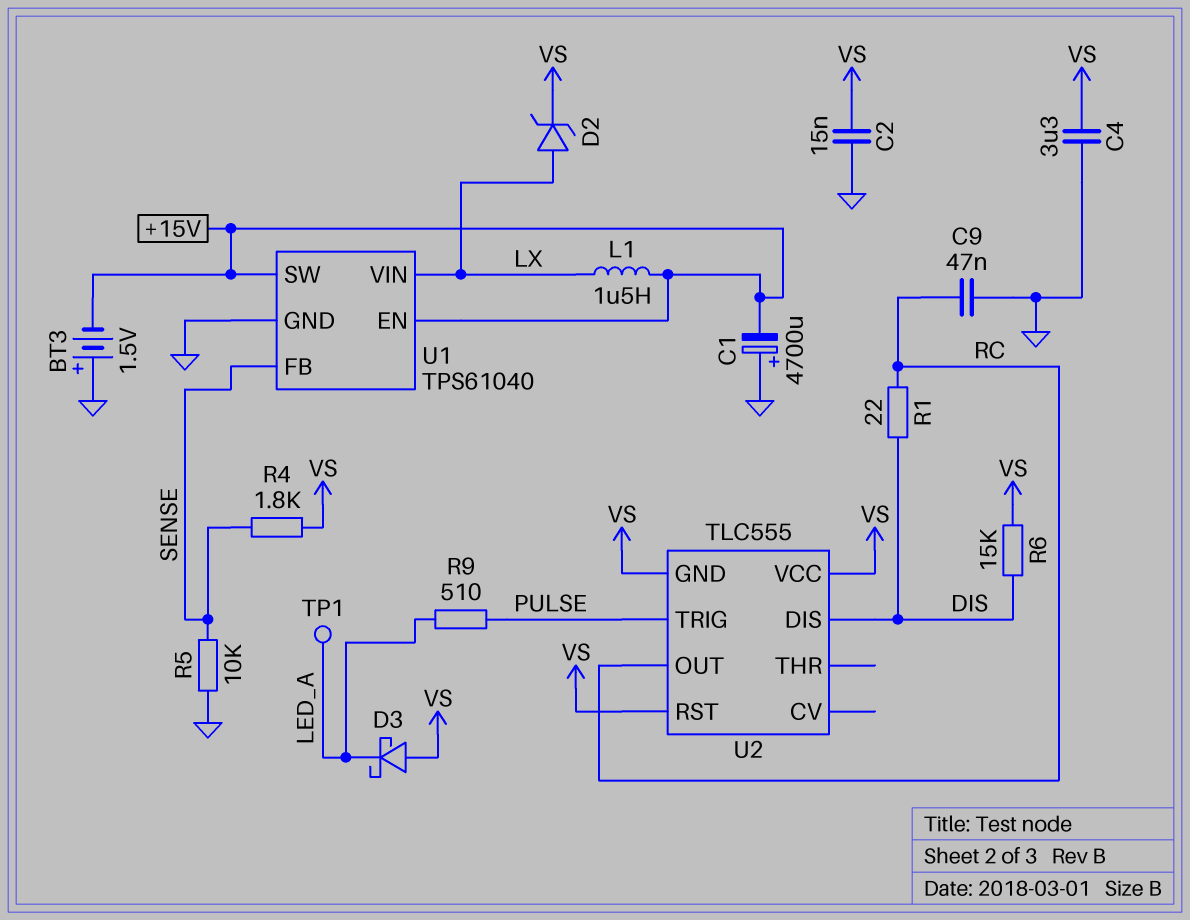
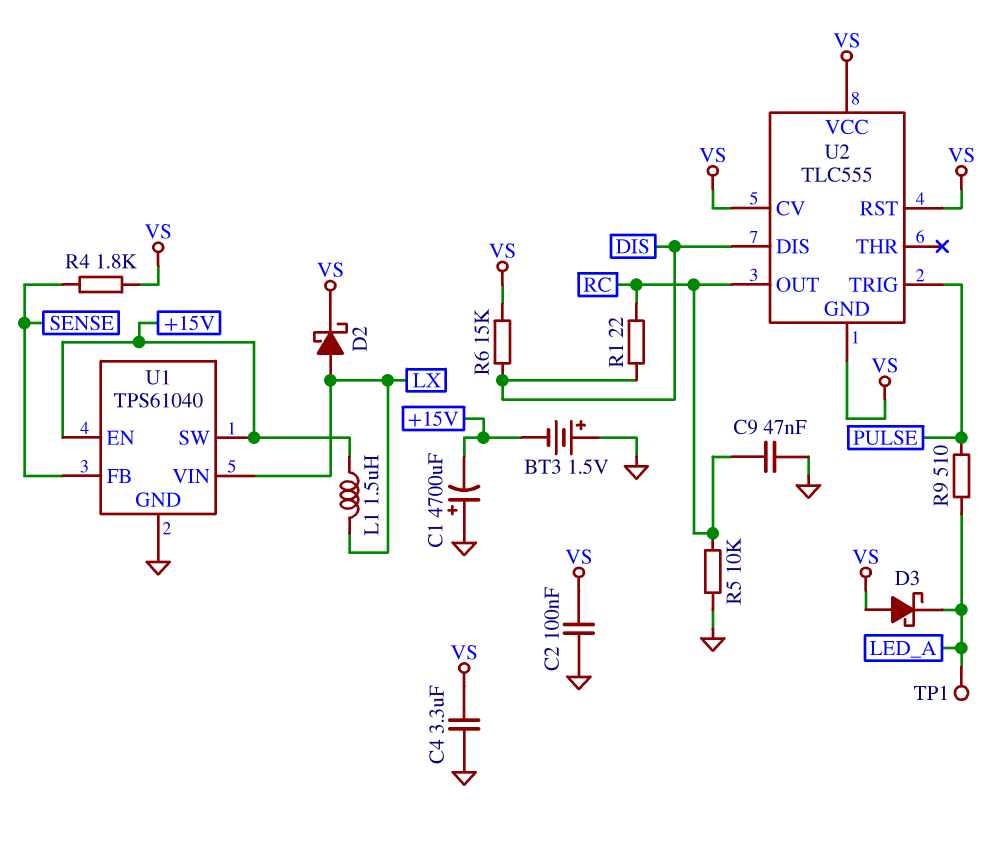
C2: 15nF (GND, VS) -> 100nF (GND, VS)
D2: zener (A LX, K VS) -> schottky (A LX, K VS)
R5: 10k (GND, SENSE) -> 10k (GND, RC)
U2 pin CV: none -> VS

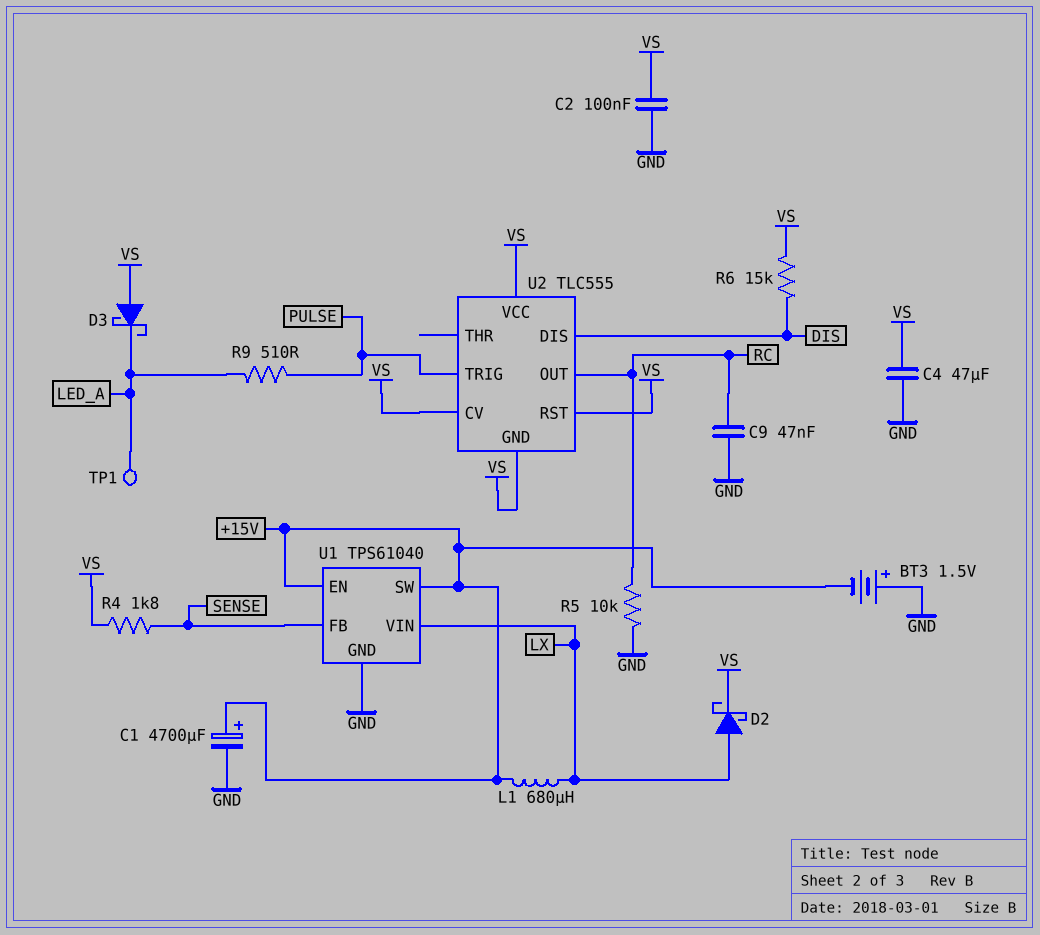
C1: 4700uF (plus GND, minus +15V) -> 4700uF (plus +15V, minus GND)
C4: 3.3uF (GND, VS) -> 47uF (GND, VS)
L1: 1.5uH (+15V, LX) -> 680uH (+15V, LX)
R1: 22 (DIS, RC) -> none

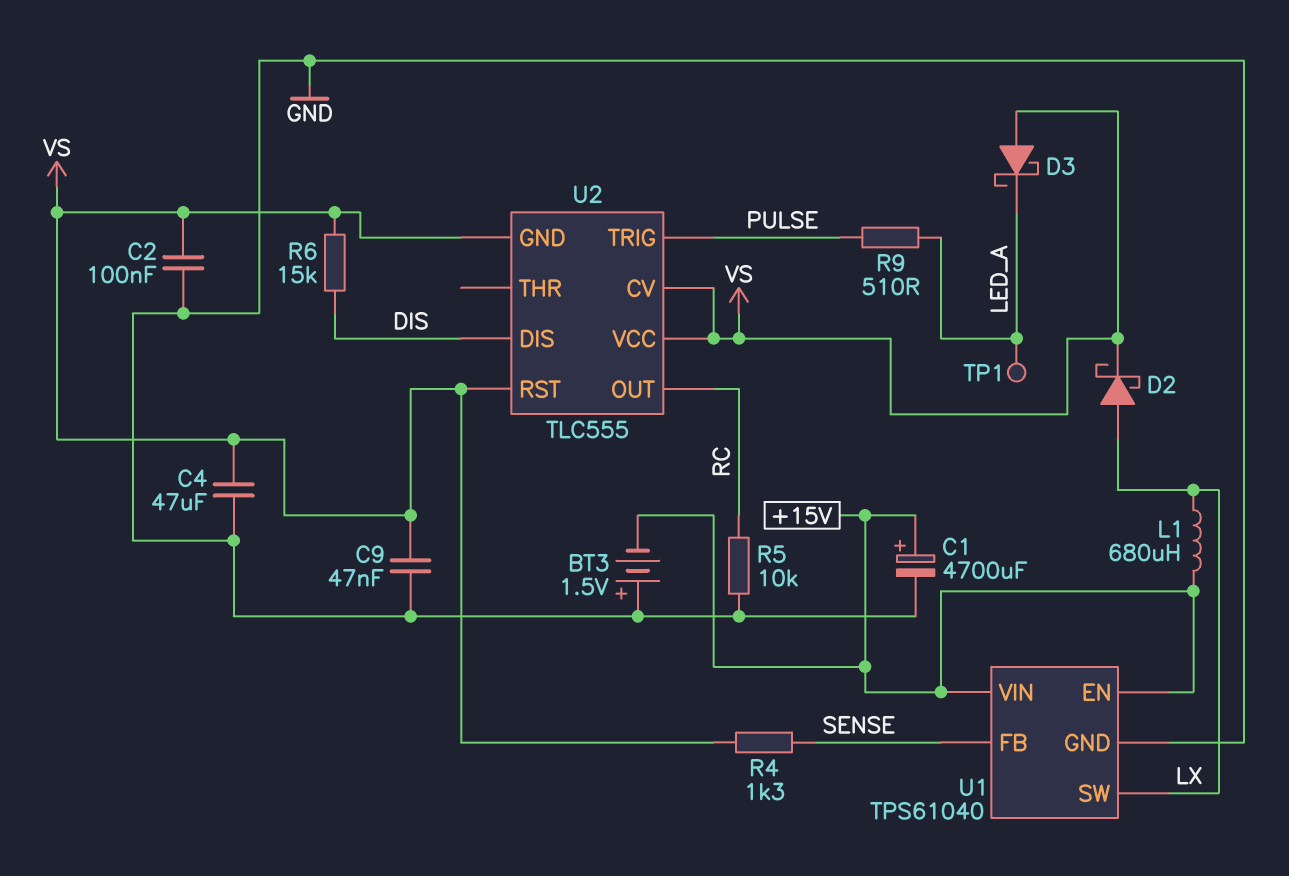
C9: 47nF (GND, RC) -> 47nF (GND, VS)
R4: 1.8k (SENSE, VS) -> 1.3k (SENSE, VS)
U1 pin SW: +15V -> LX
U1 pin VIN: LX -> +15V

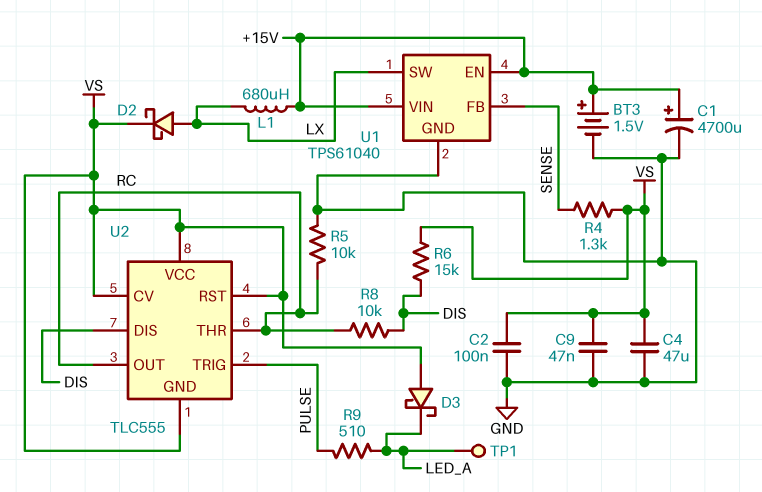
BT3: 1.5V (plus GND, minus +15V) -> 1.5V (plus +15V, minus GND)
R8: none -> 10k (DIS, RC)
U2 pin THR: none -> RC

